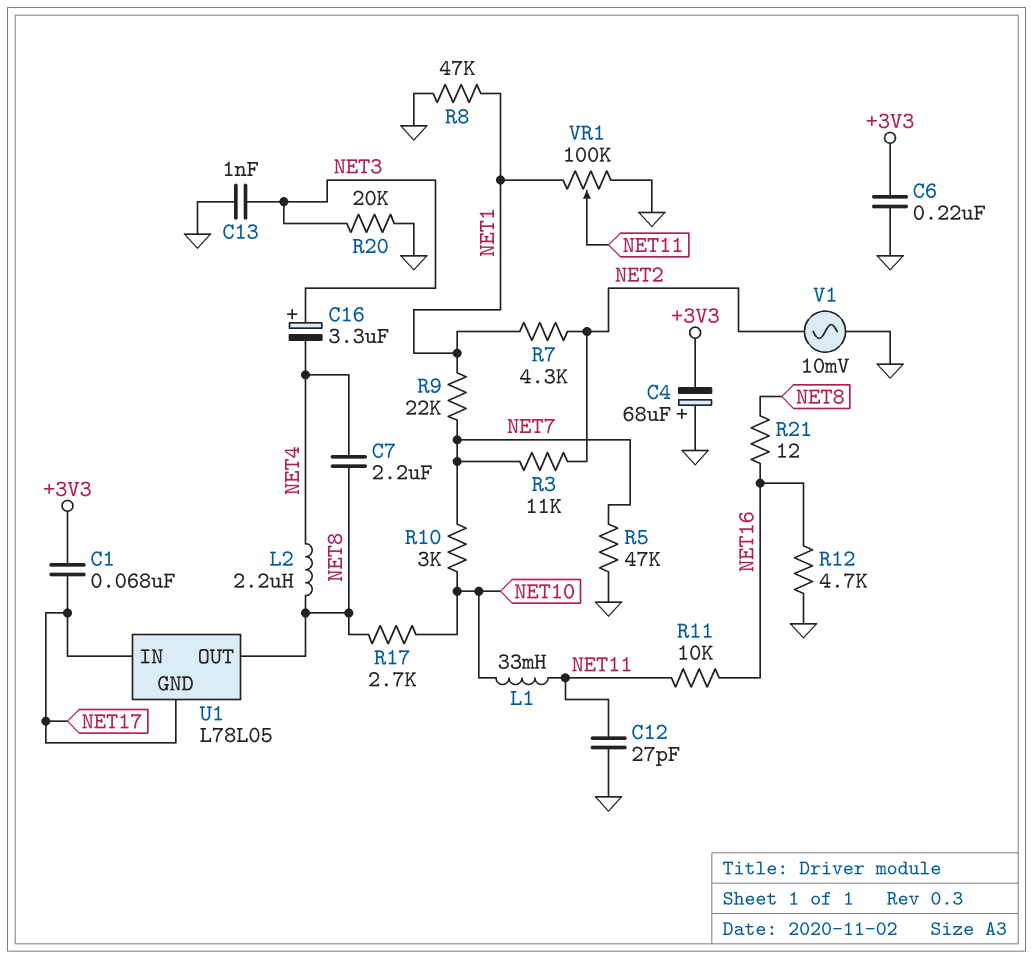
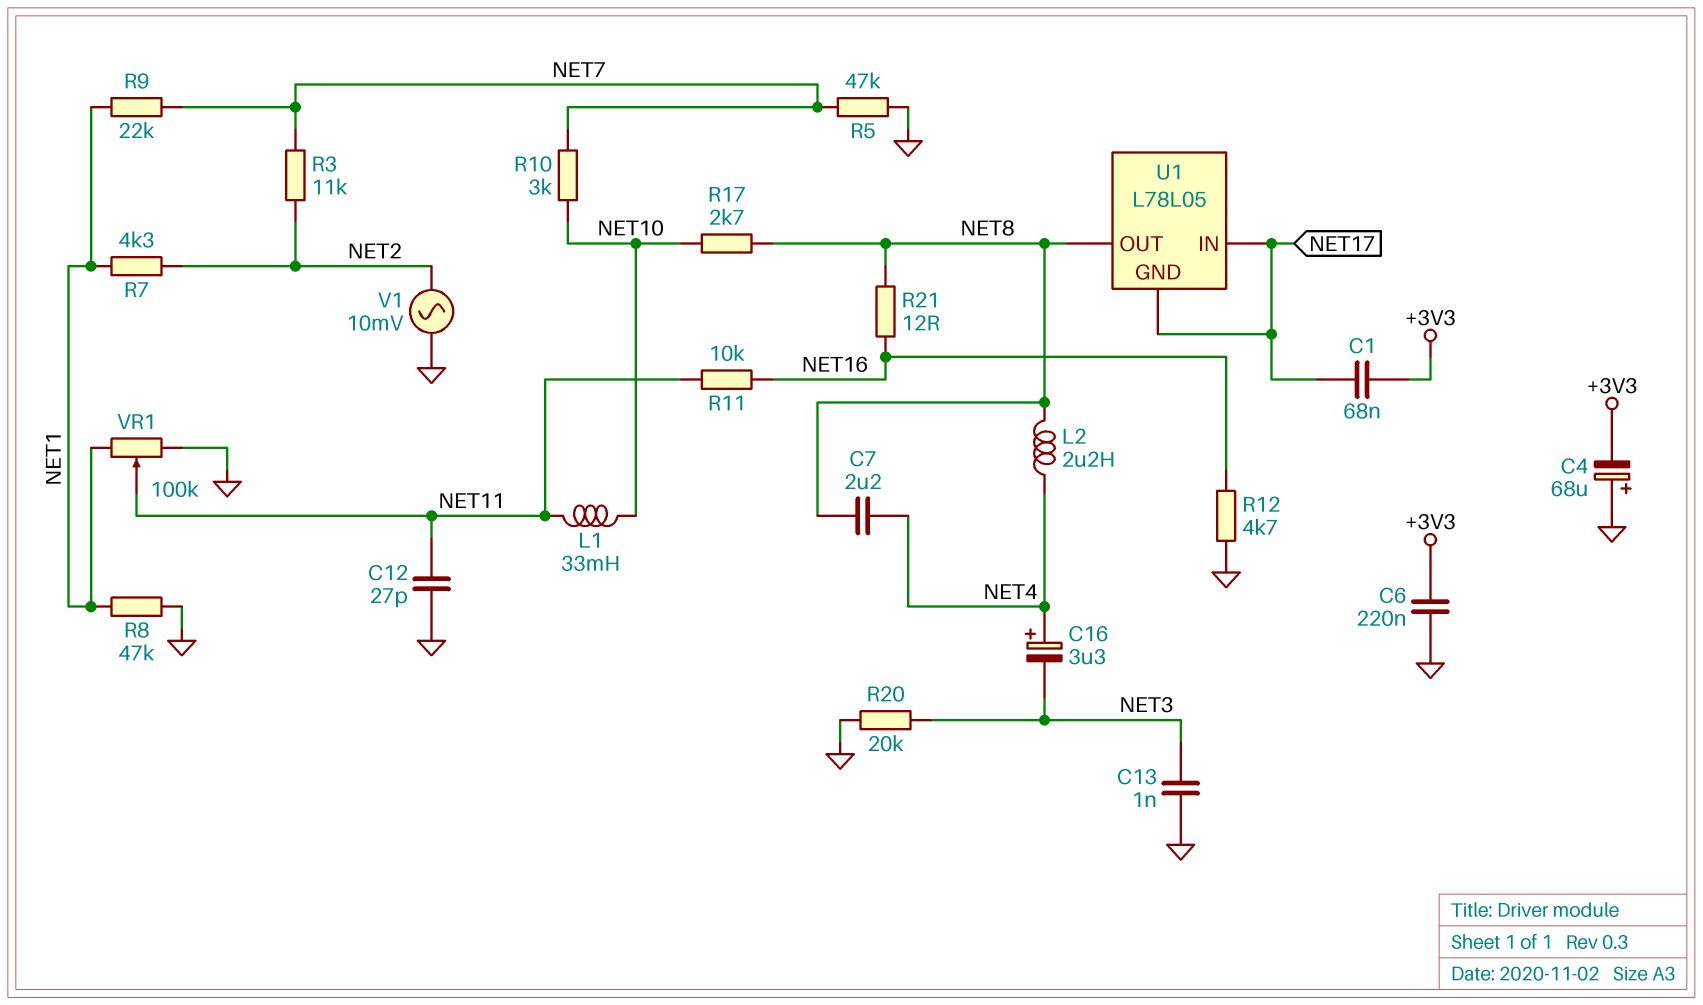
C16: 3.3uF (plus NET3, minus NET4) -> 3.3uF (plus NET4, minus NET3)

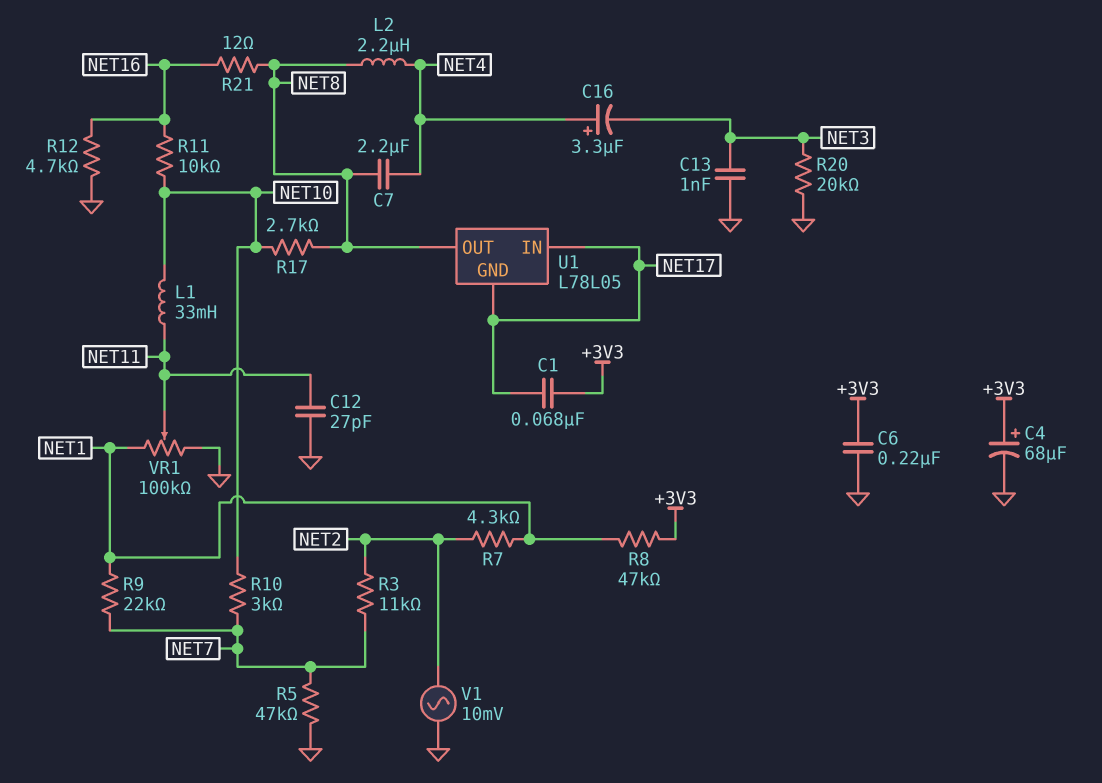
C4: 68uF (plus GND, minus +3V3) -> 68uF (plus +3V3, minus GND)
R8: 47k (GND, NET1) -> 47k (+3V3, NET1)
R11: 10k (NET11, NET16) -> 10k (NET10, NET16)

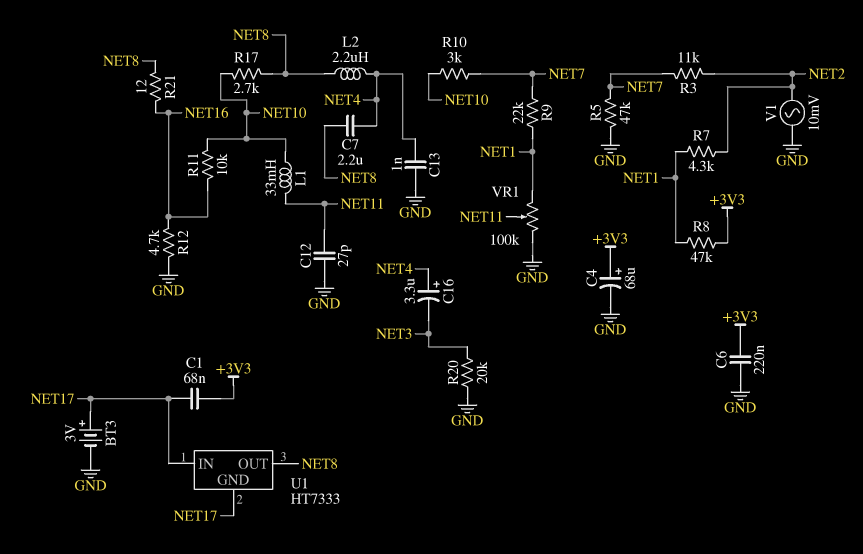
BT3: none -> 3V (plus NET17, minus GND)
C13: 1nF (GND, NET3) -> 1nF (GND, NET4)
U1: L78L05 -> HT7333

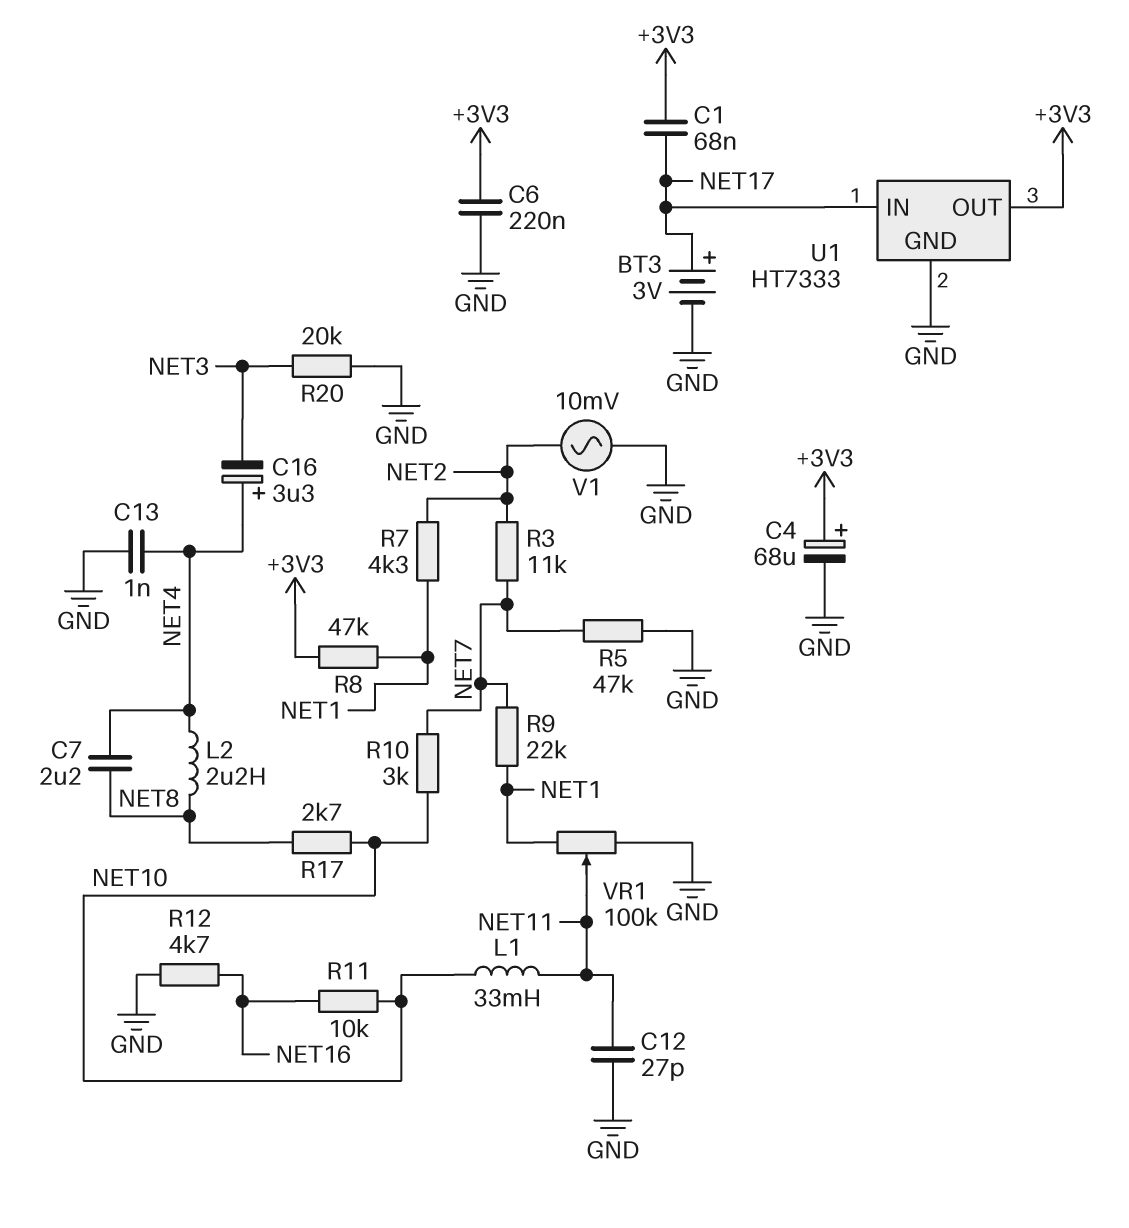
R21: 12 (NET8, NET16) -> none
U1 pin GND: NET17 -> GND
U1 pin OUT: NET8 -> +3V3

